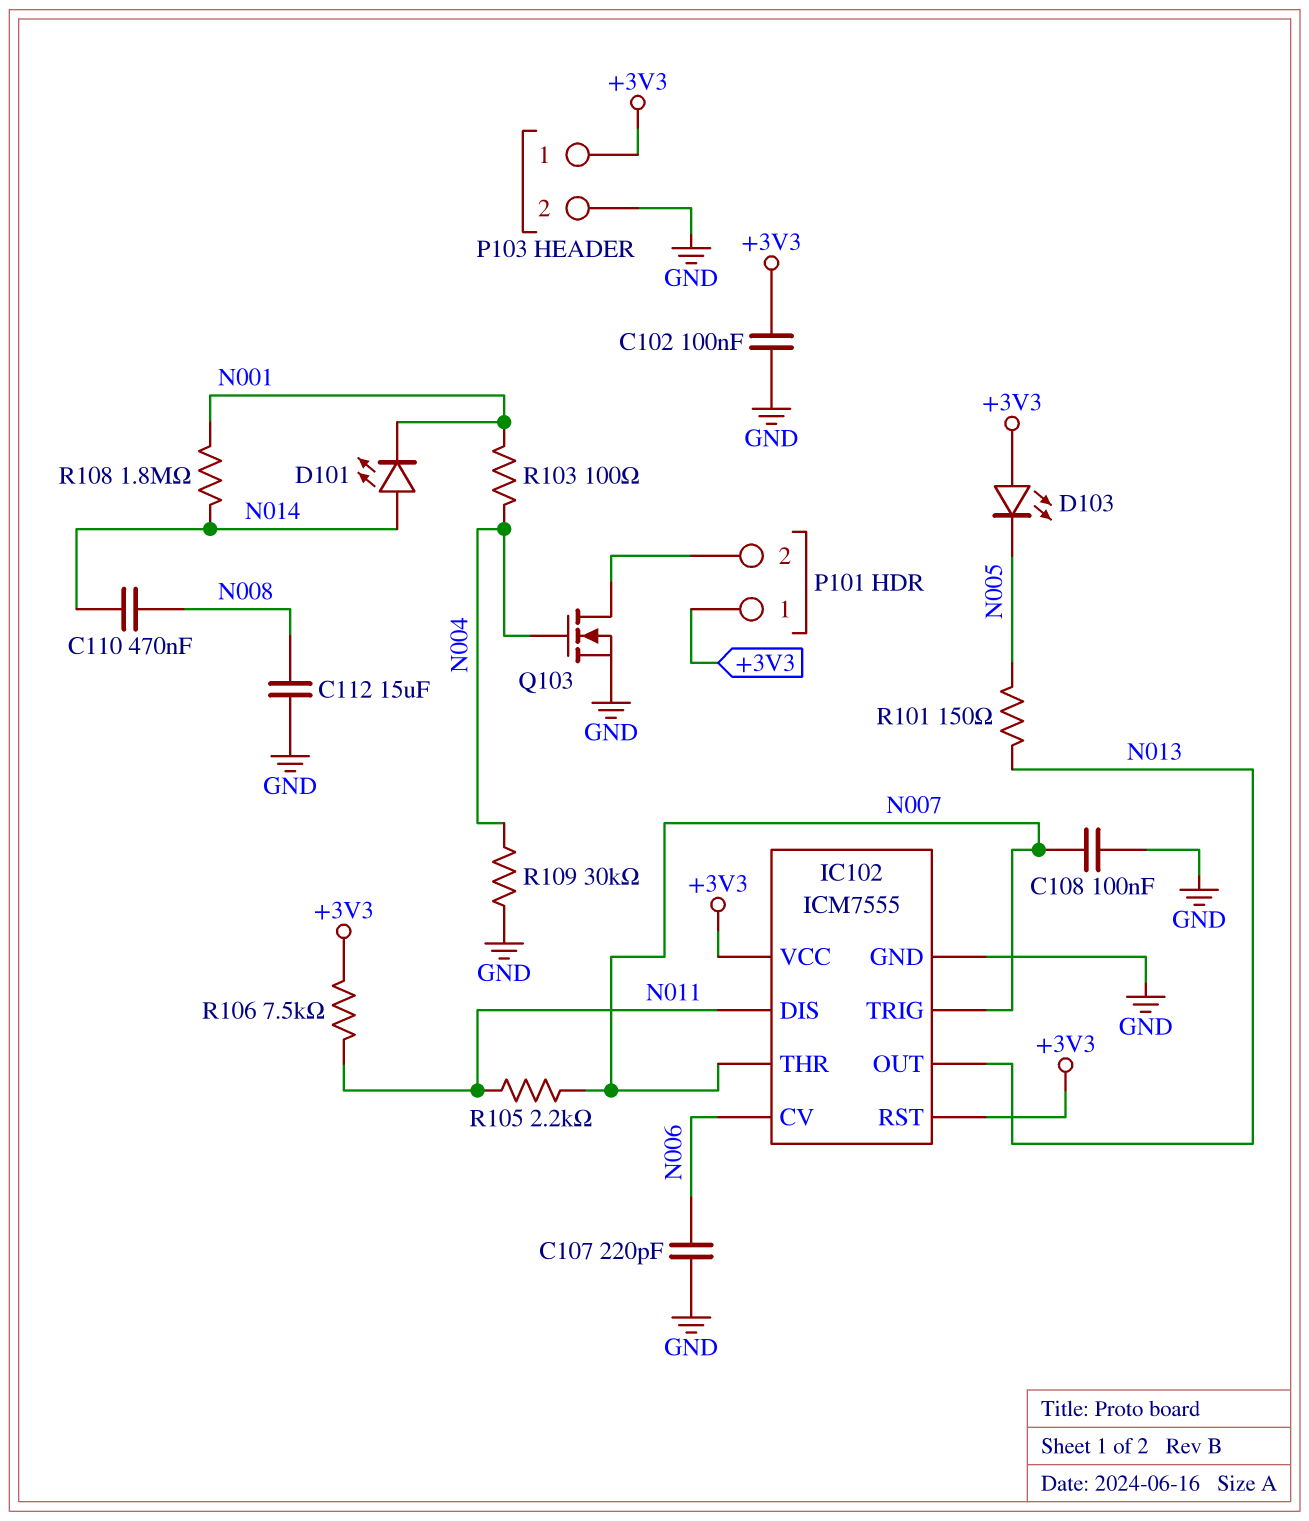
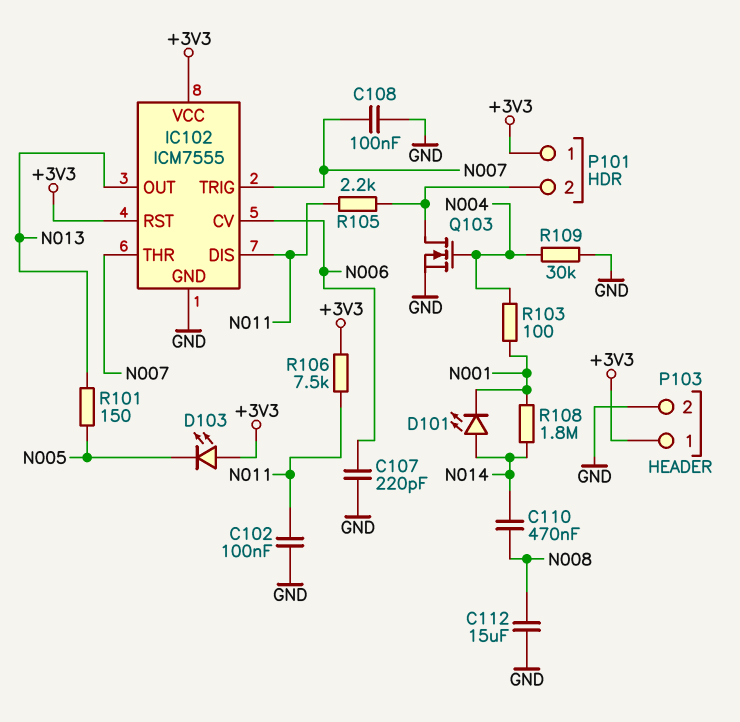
C102: 100nF (+3V3, GND) -> 100nF (GND, N011)
R105: 2.2k (N007, N011) -> 2.2k (N011, P101/2)

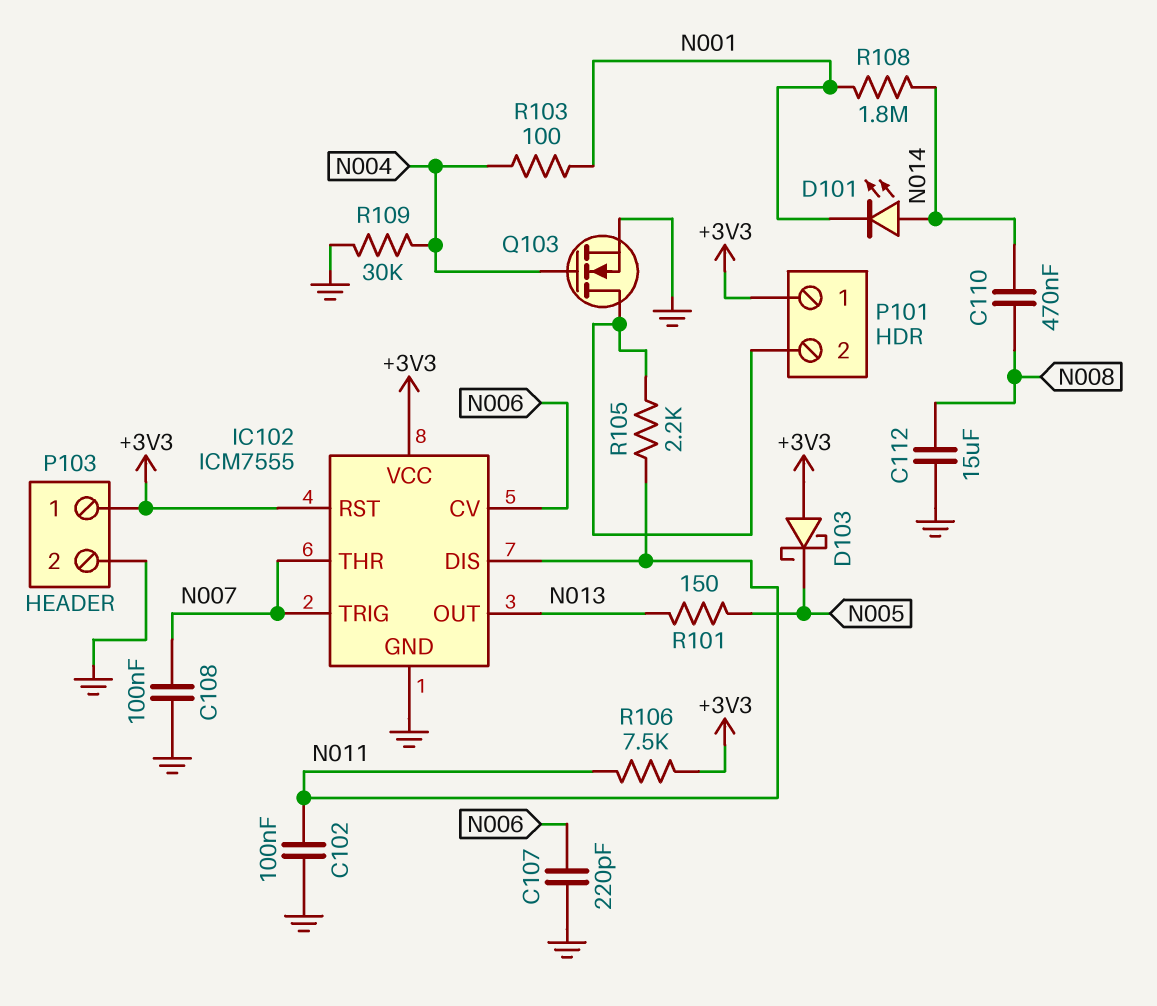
D103: LED (A +3V3, K N005) -> schottky (A +3V3, K N005)

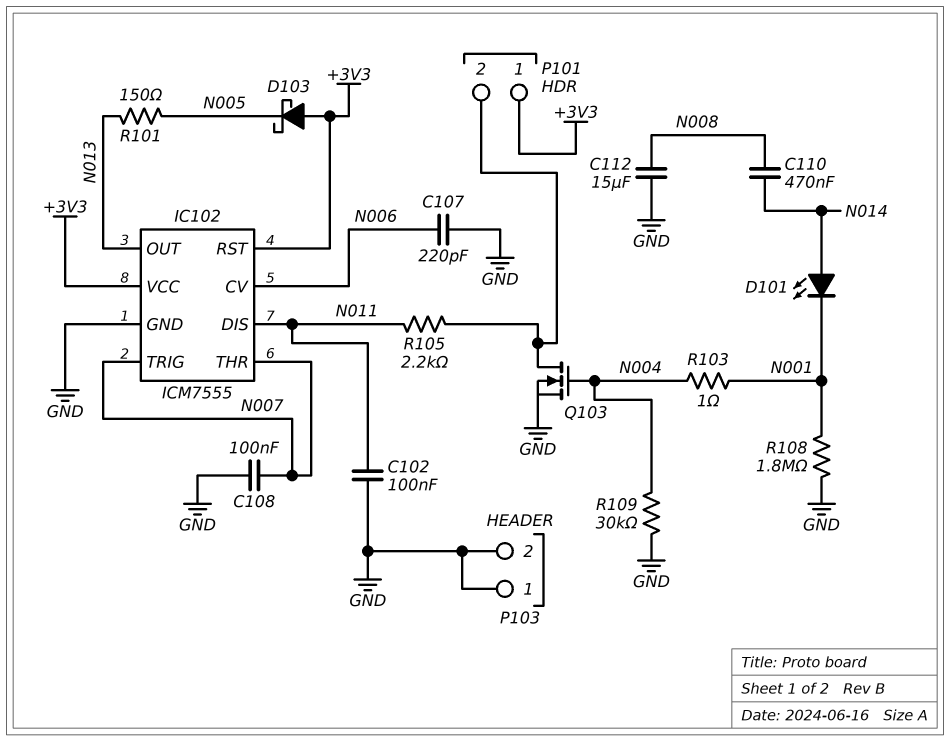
P103 pin 1: +3V3 -> GND
R103: 100 (N001, N004) -> 1 (N001, N004)
R106: 7.5k (+3V3, N011) -> none
R108: 1.8M (N001, N014) -> 1.8M (GND, N001)

